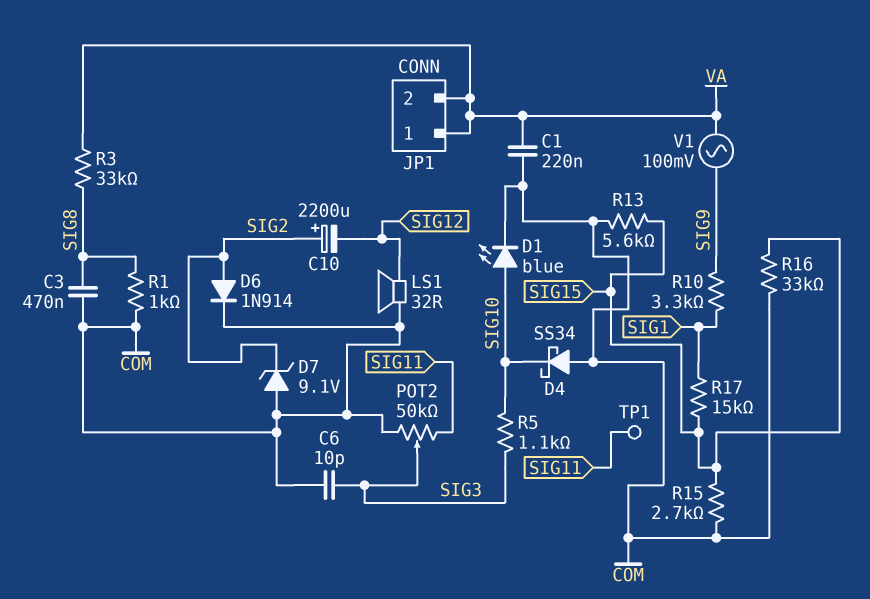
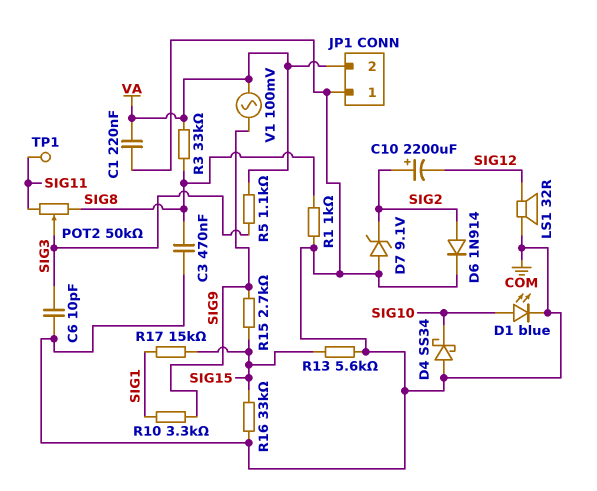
JP1 pin 1: VA -> COM
POT2: 50k (COM, SIG11, wiper SIG3) -> 50k (SIG8, SIG11, wiper SIG3)
R5: 1.1k (SIG3, SIG10) -> 1.1k (SIG3, VA)
R15: 2.7k (COM, SIG15) -> 2.7k (SIG9, SIG15)

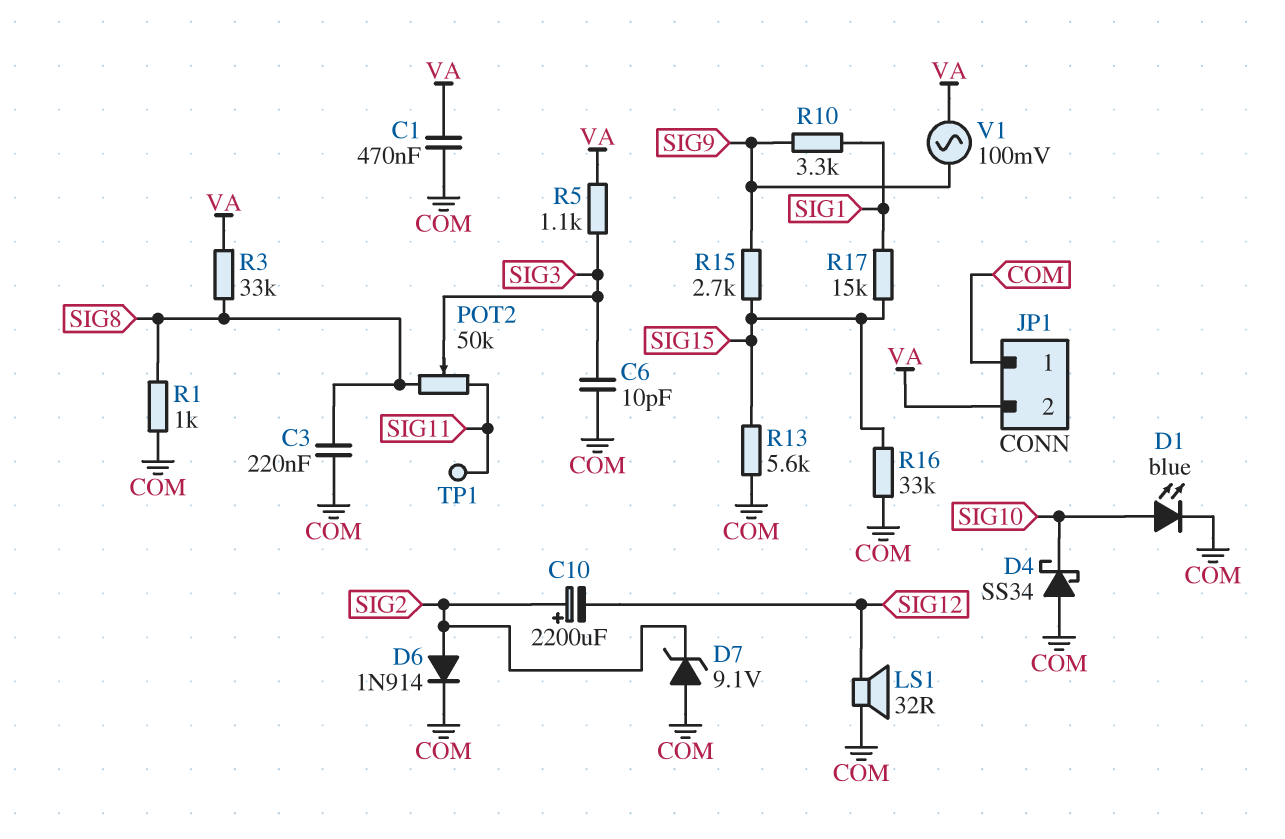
C1: 220nF (COM, VA) -> 470nF (COM, VA)
C3: 470nF (COM, SIG8) -> 220nF (COM, SIG8)

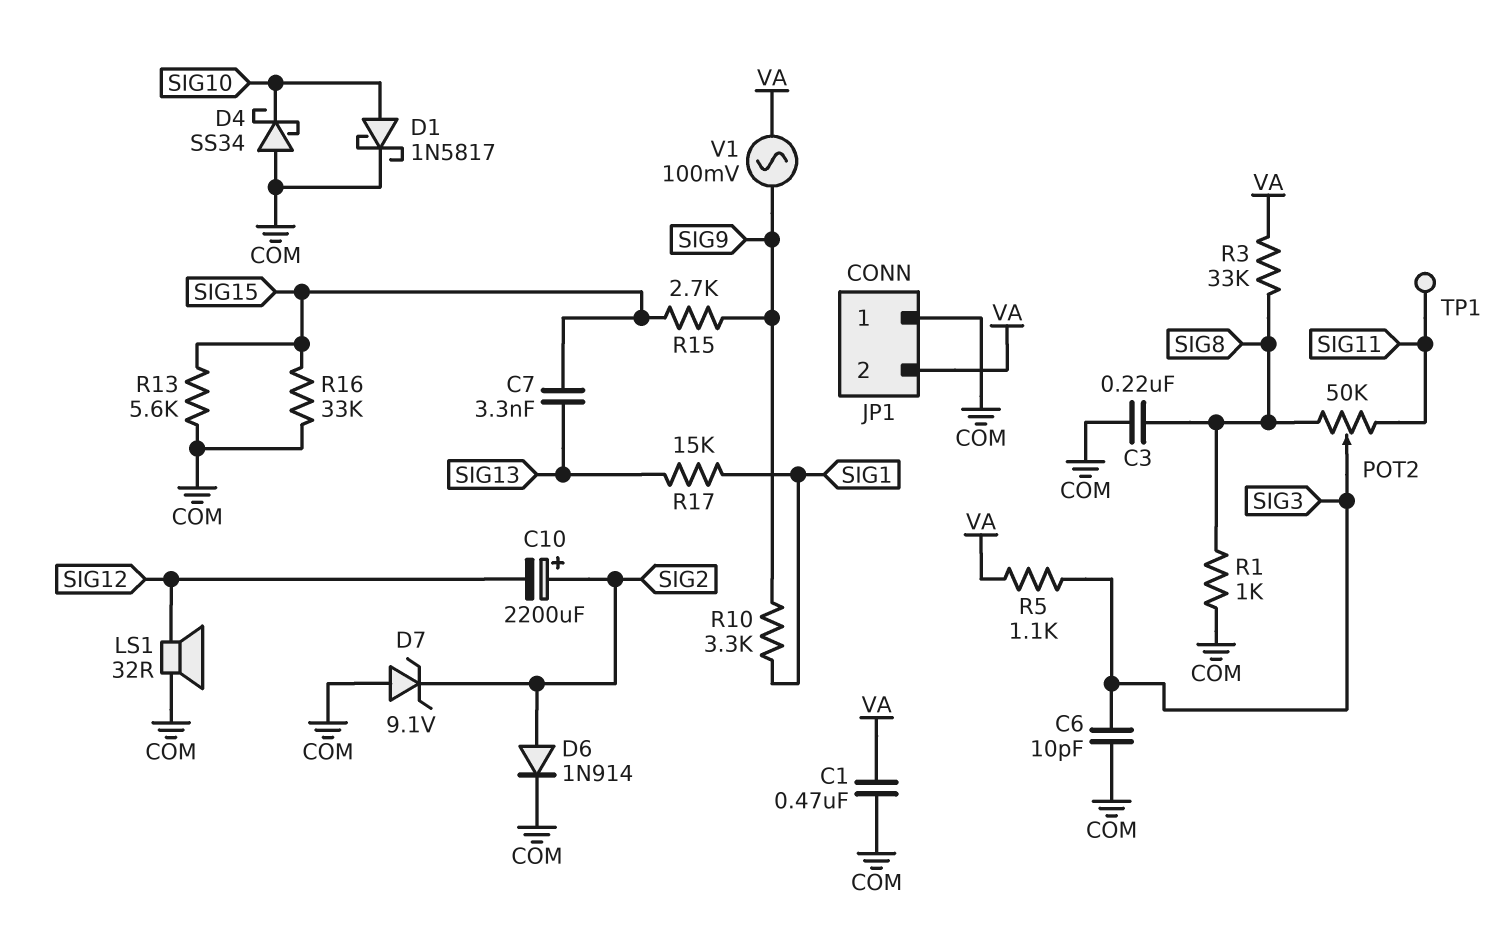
C7: none -> 3.3nF (SIG13, SIG15)
D1: LED blue (A SIG10, K COM) -> schottky 1N5817 (A SIG10, K COM)
R17: 15k (SIG1, SIG15) -> 15k (SIG1, SIG13)

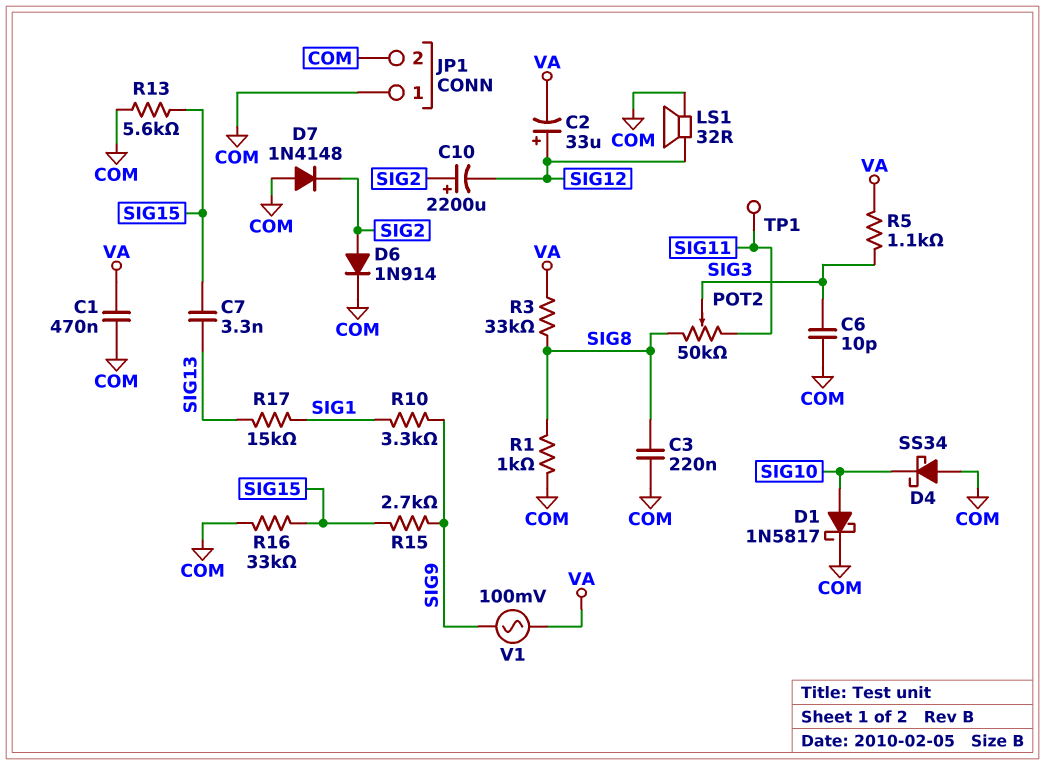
C2: none -> 33uF (plus SIG12, minus VA)
D7: zener 9.1V (A COM, K SIG2) -> diode 1N4148 (A COM, K SIG2)
JP1 pin 2: VA -> COM

